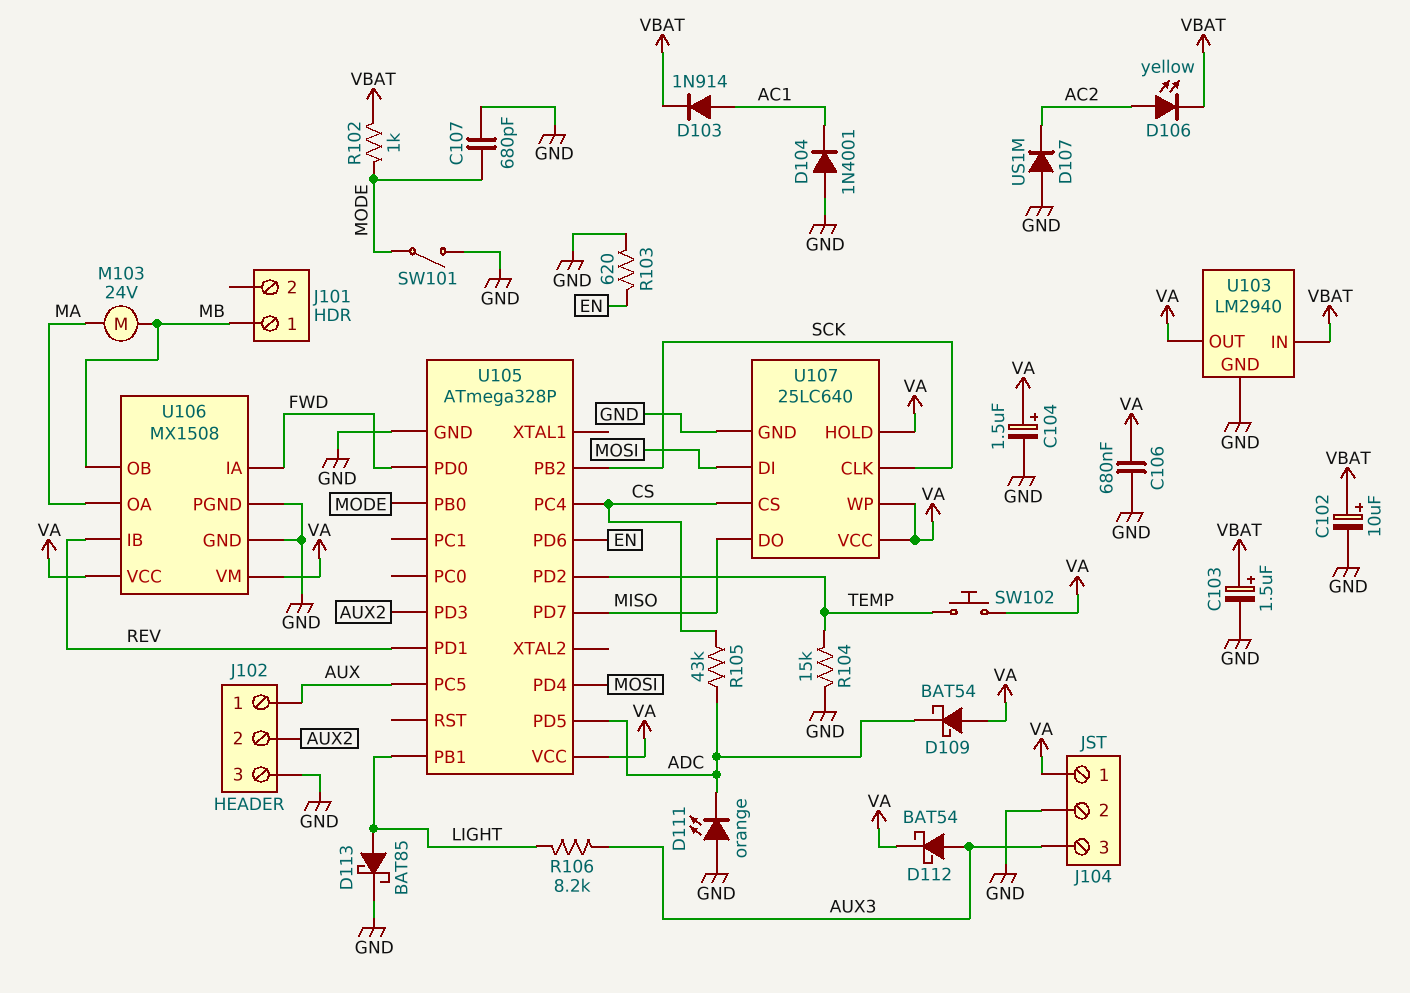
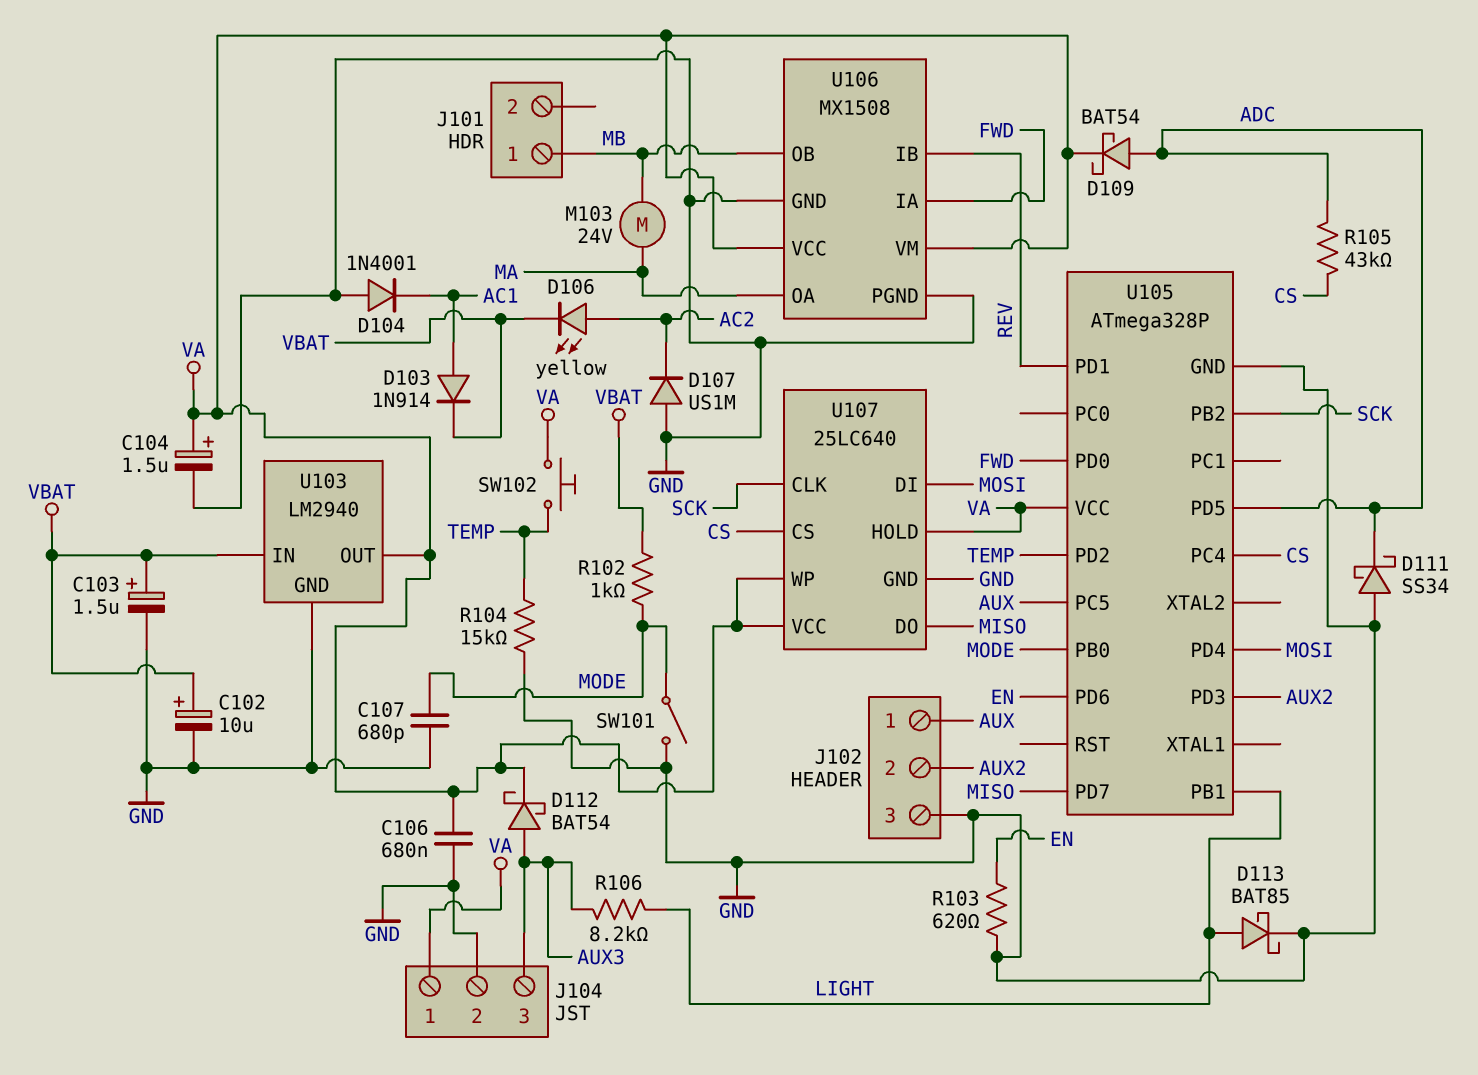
D109: schottky BAT54 (A VA, K ADC) -> schottky BAT54 (A ADC, K VA)
D111: LED orange (A GND, K ADC) -> schottky SS34 (A GND, K ADC)

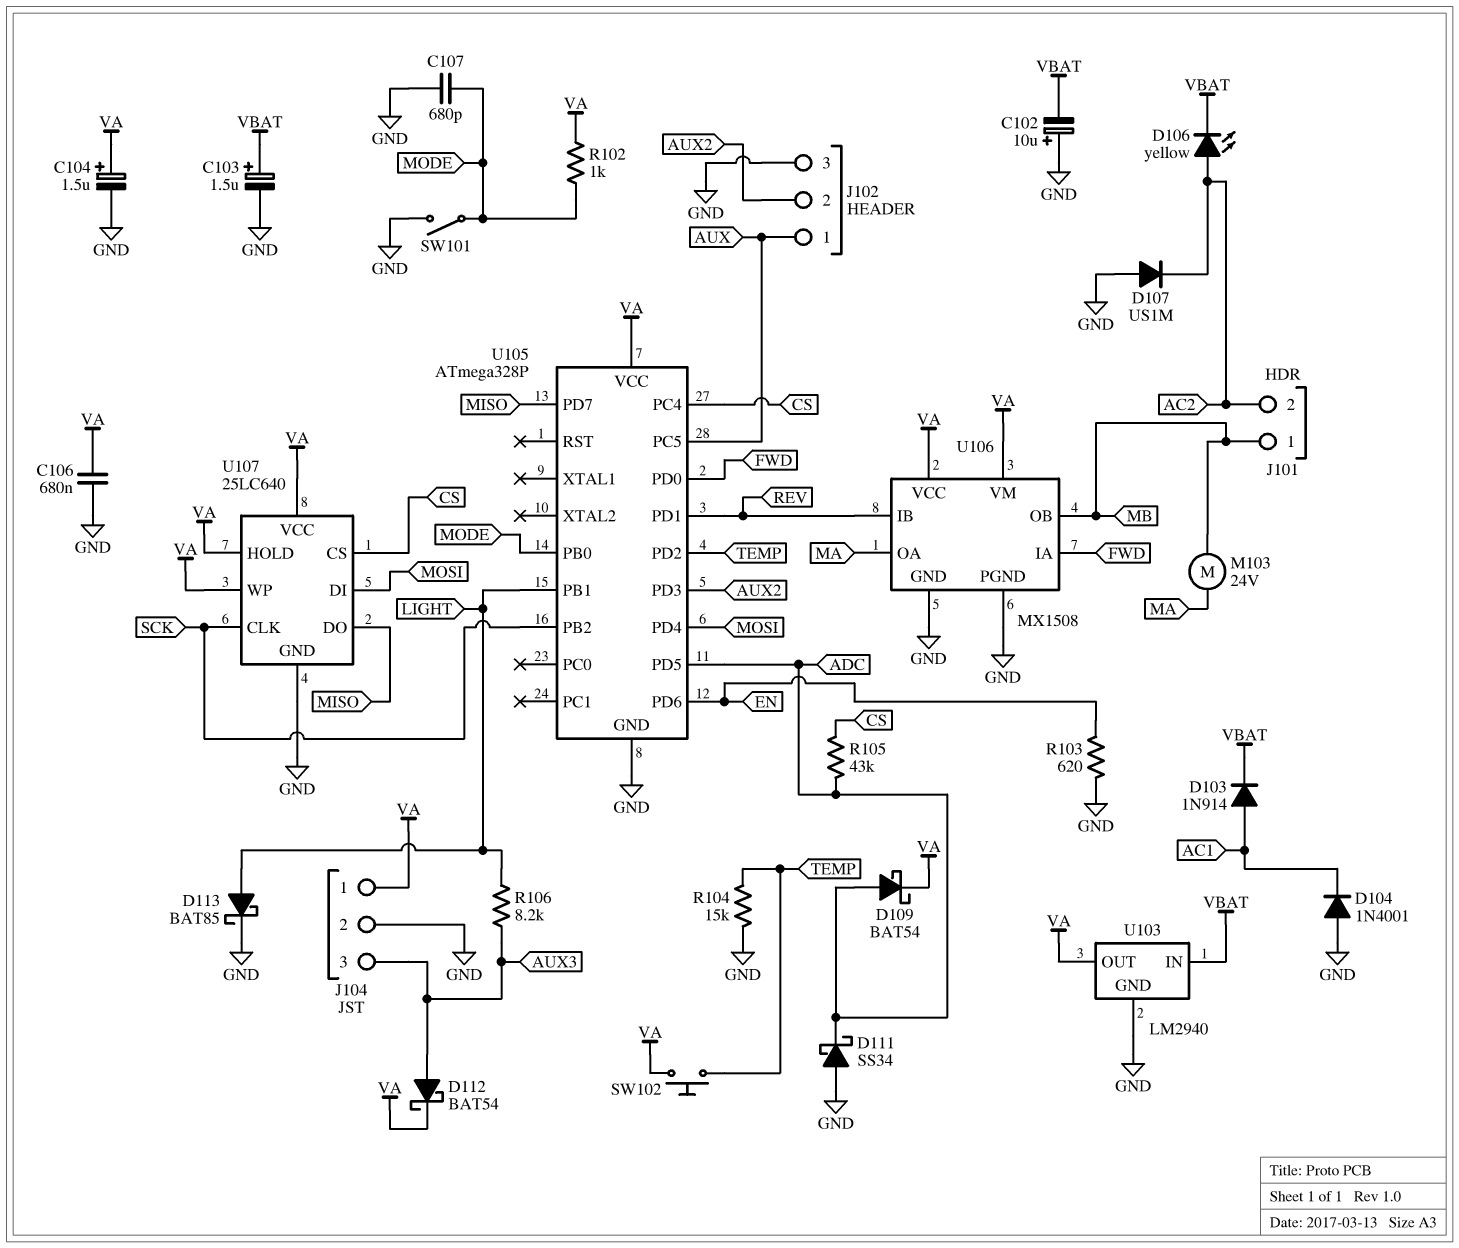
C102: 10uF (plus VBAT, minus GND) -> 10uF (plus GND, minus VBAT)
J101 pin 2: none -> AC2
R102: 1k (MODE, VBAT) -> 1k (MODE, VA)

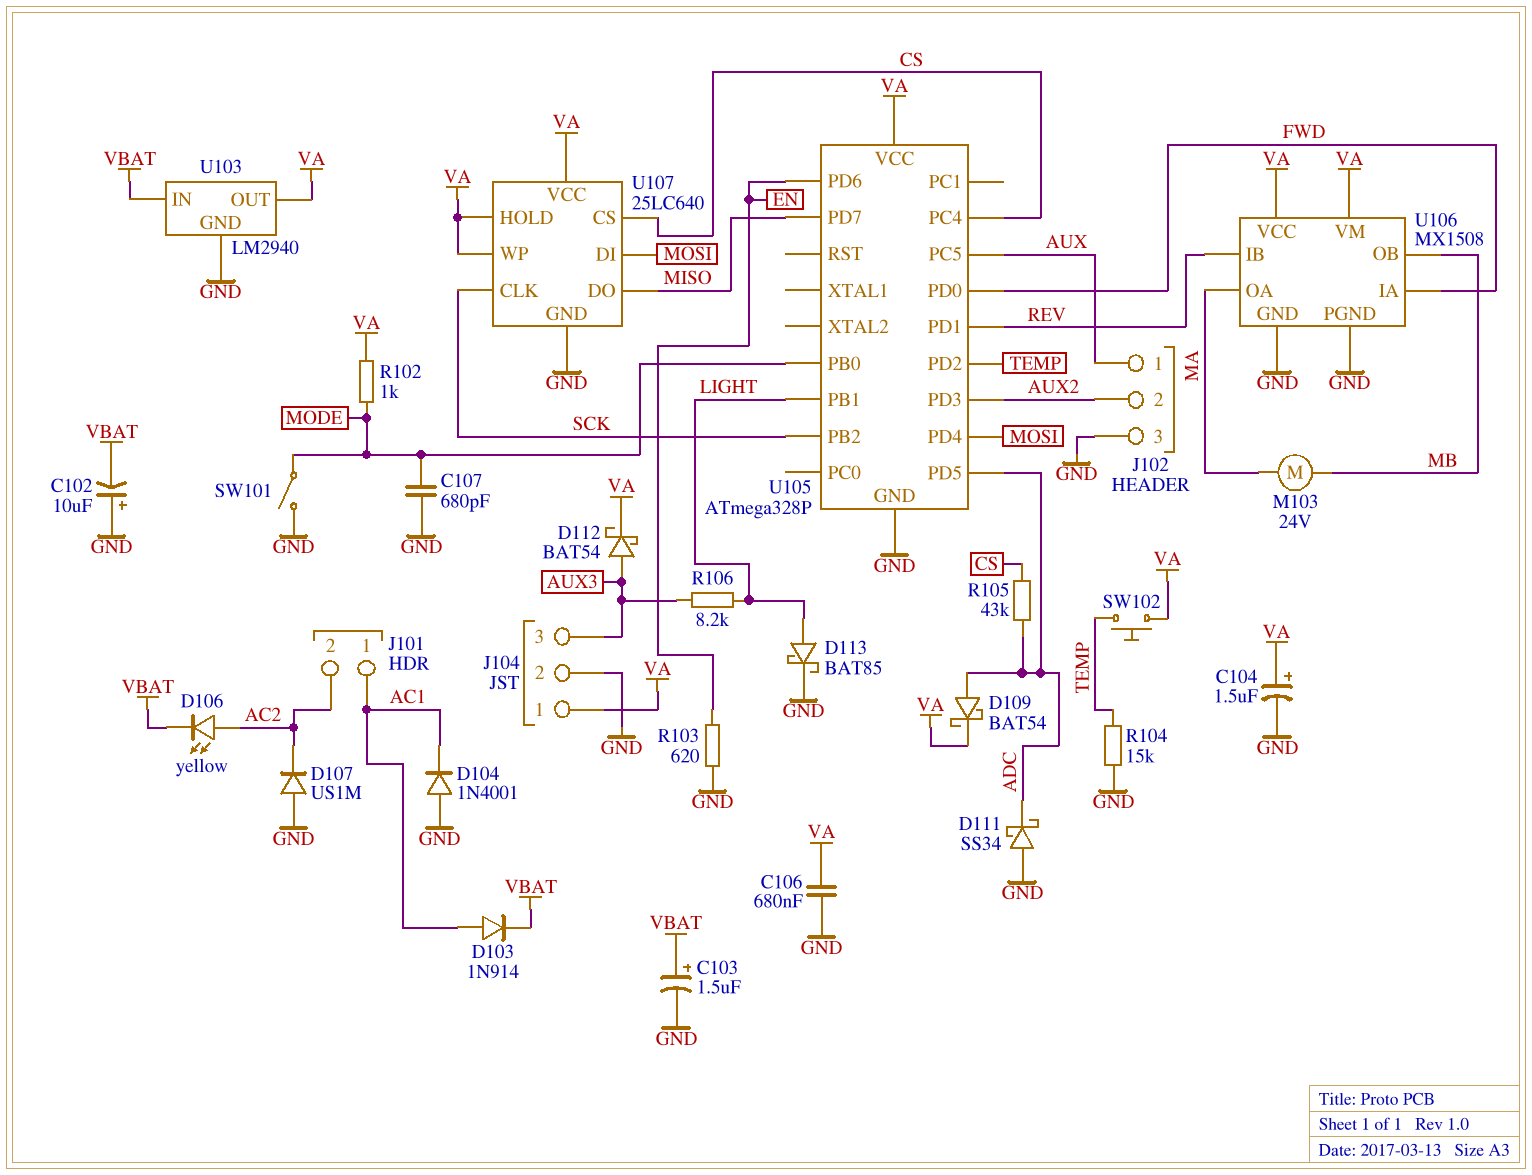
J101 pin 1: MB -> AC1

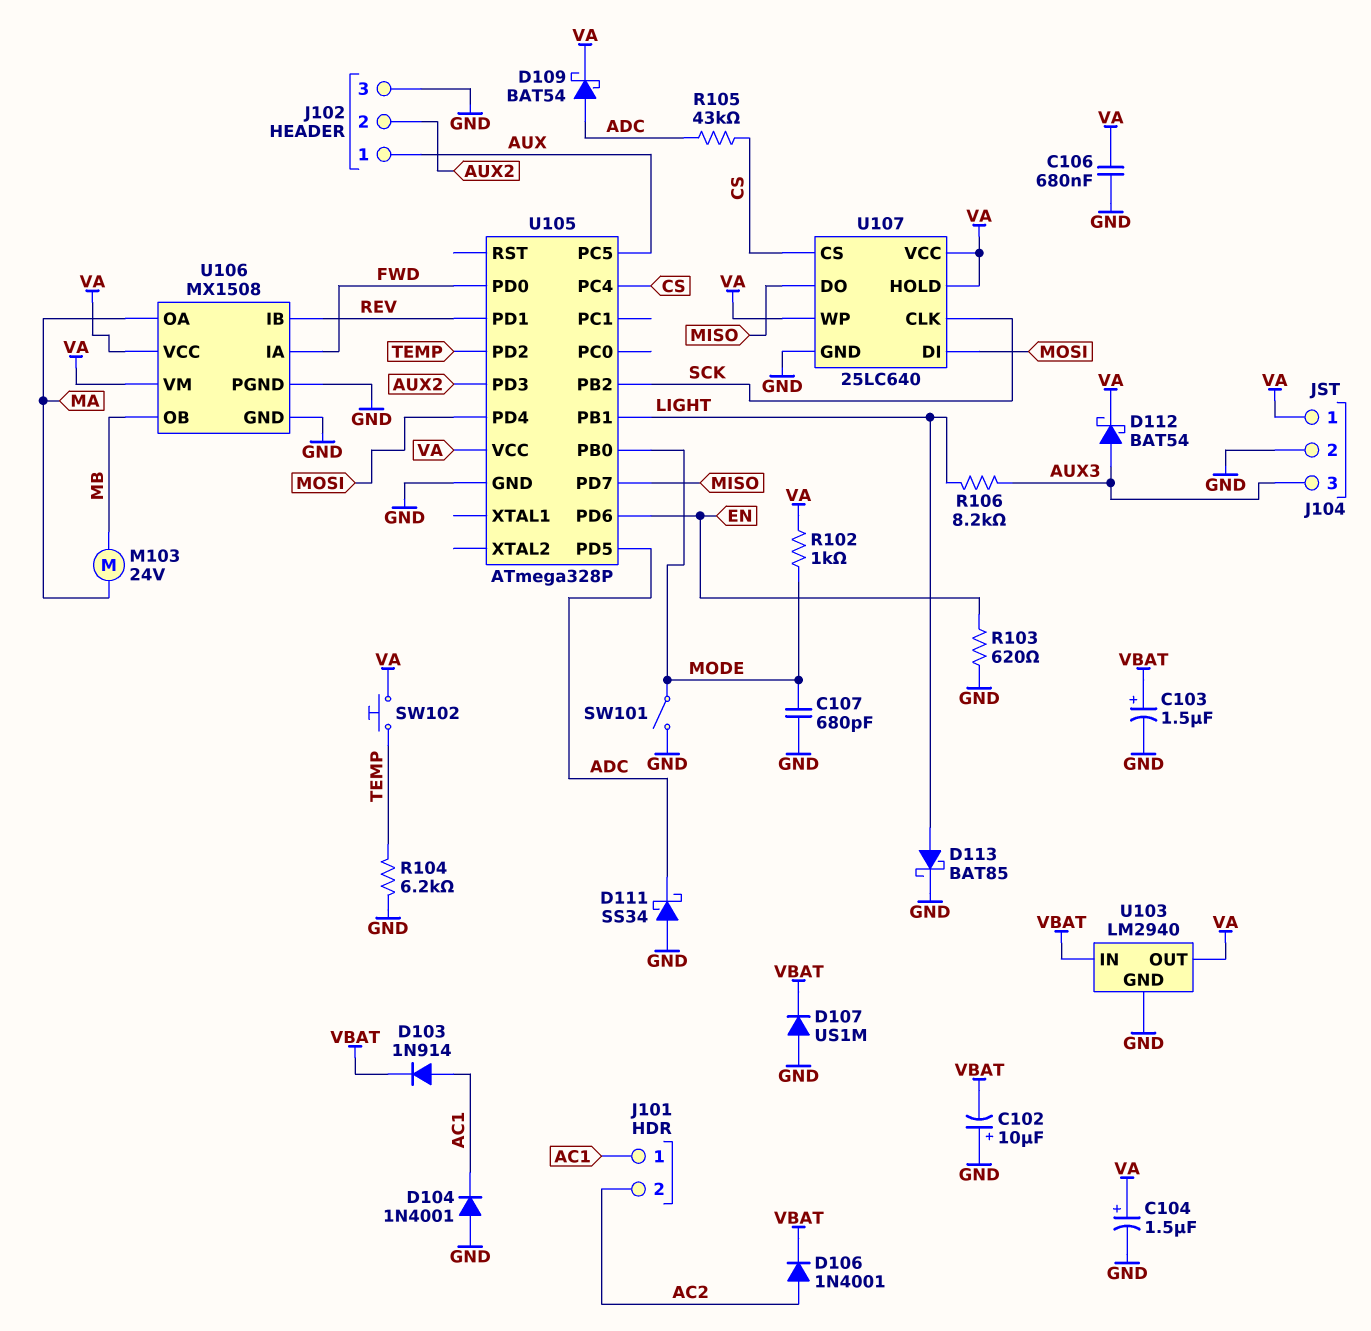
D106: LED yellow (A AC2, K VBAT) -> diode 1N4001 (A AC2, K VBAT)
D107: diode US1M (A GND, K AC2) -> diode US1M (A GND, K VBAT)
R104: 15k (GND, TEMP) -> 6.2k (GND, TEMP)

